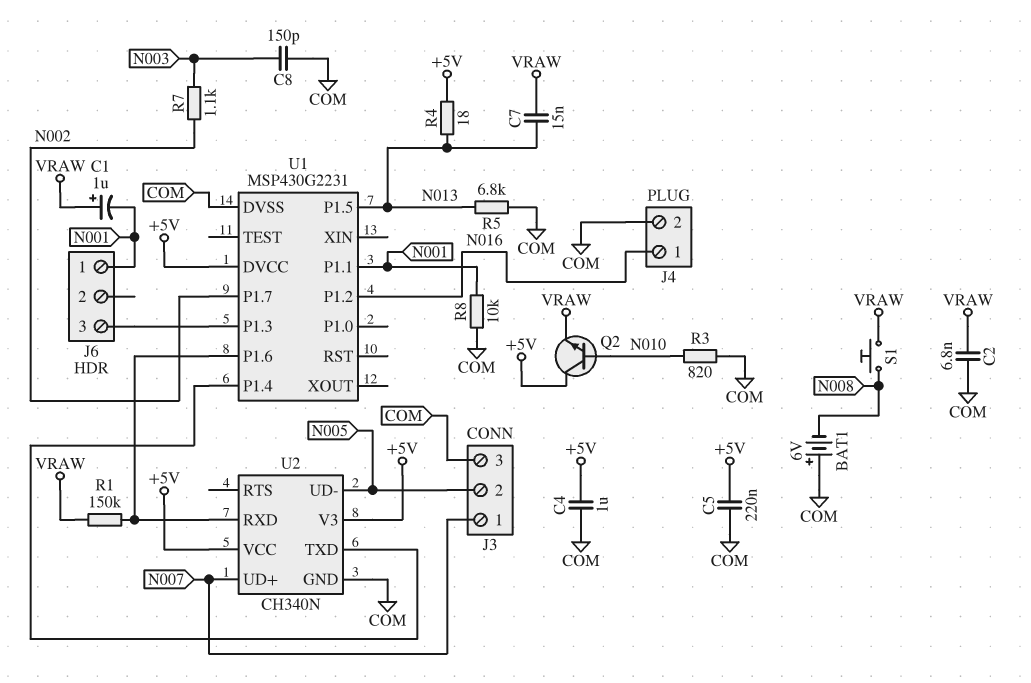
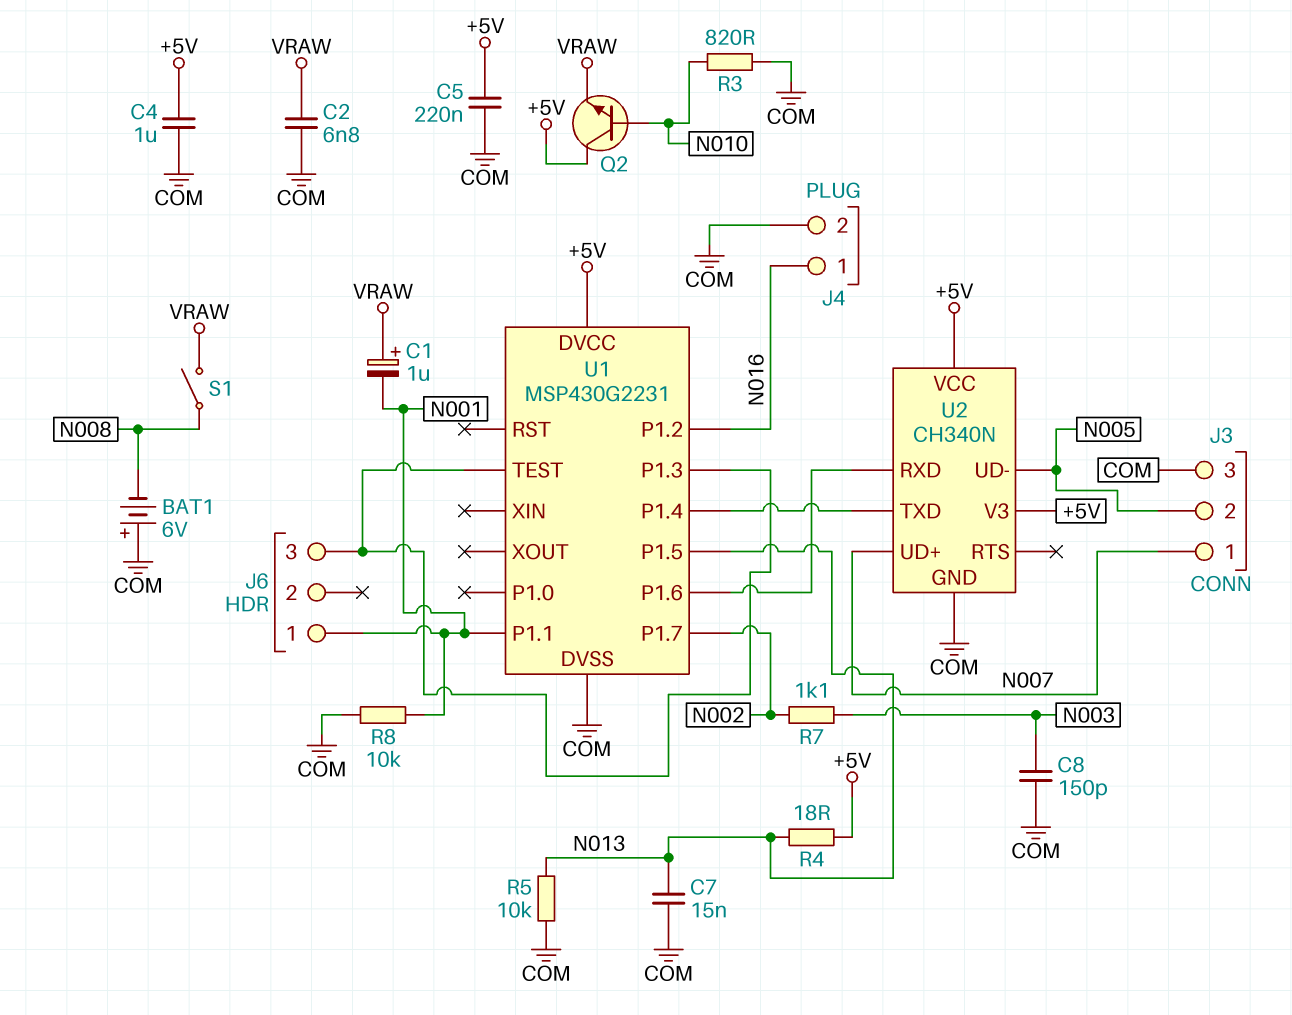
C7: 15nF (N013, VRAW) -> 15nF (COM, N013)
R1: 150k (U1/P1.6, VRAW) -> none
R5: 6.8k (COM, N013) -> 10k (COM, N013)
S1: button (N008, VRAW) -> switch (N008, VRAW)
U1 pin TEST: none -> J6/3

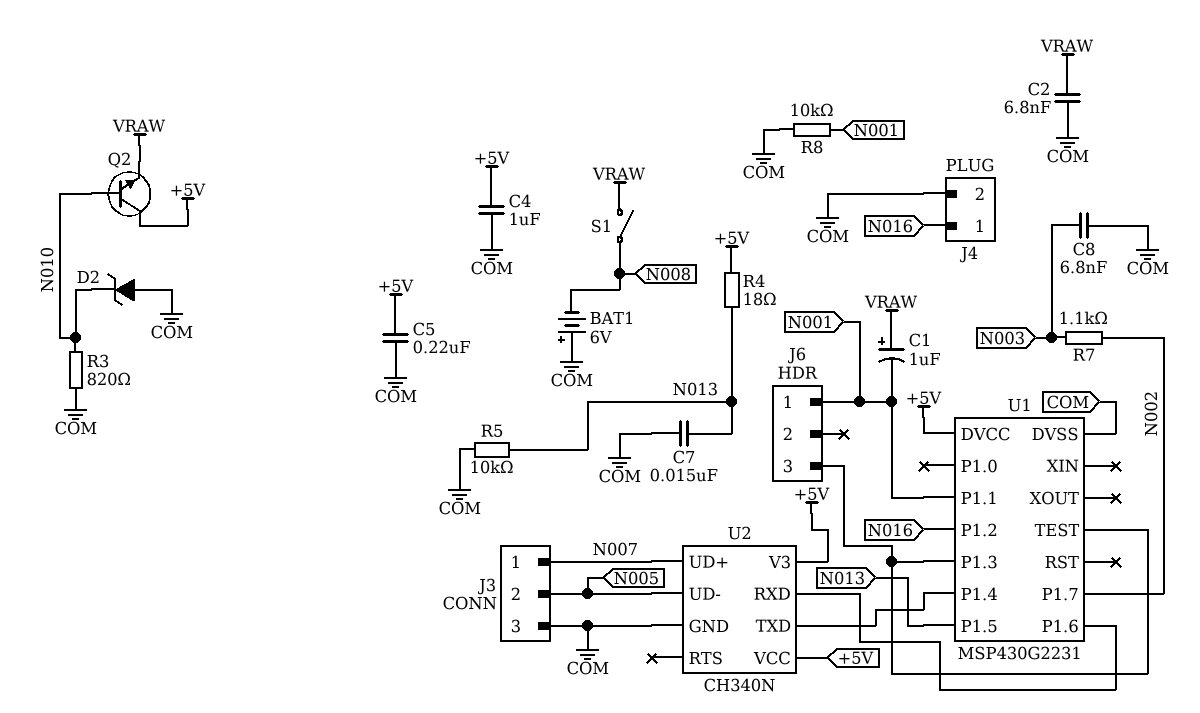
C8: 150pF (COM, N003) -> 6.8nF (COM, N003)
D2: none -> zener (A COM, K N010)

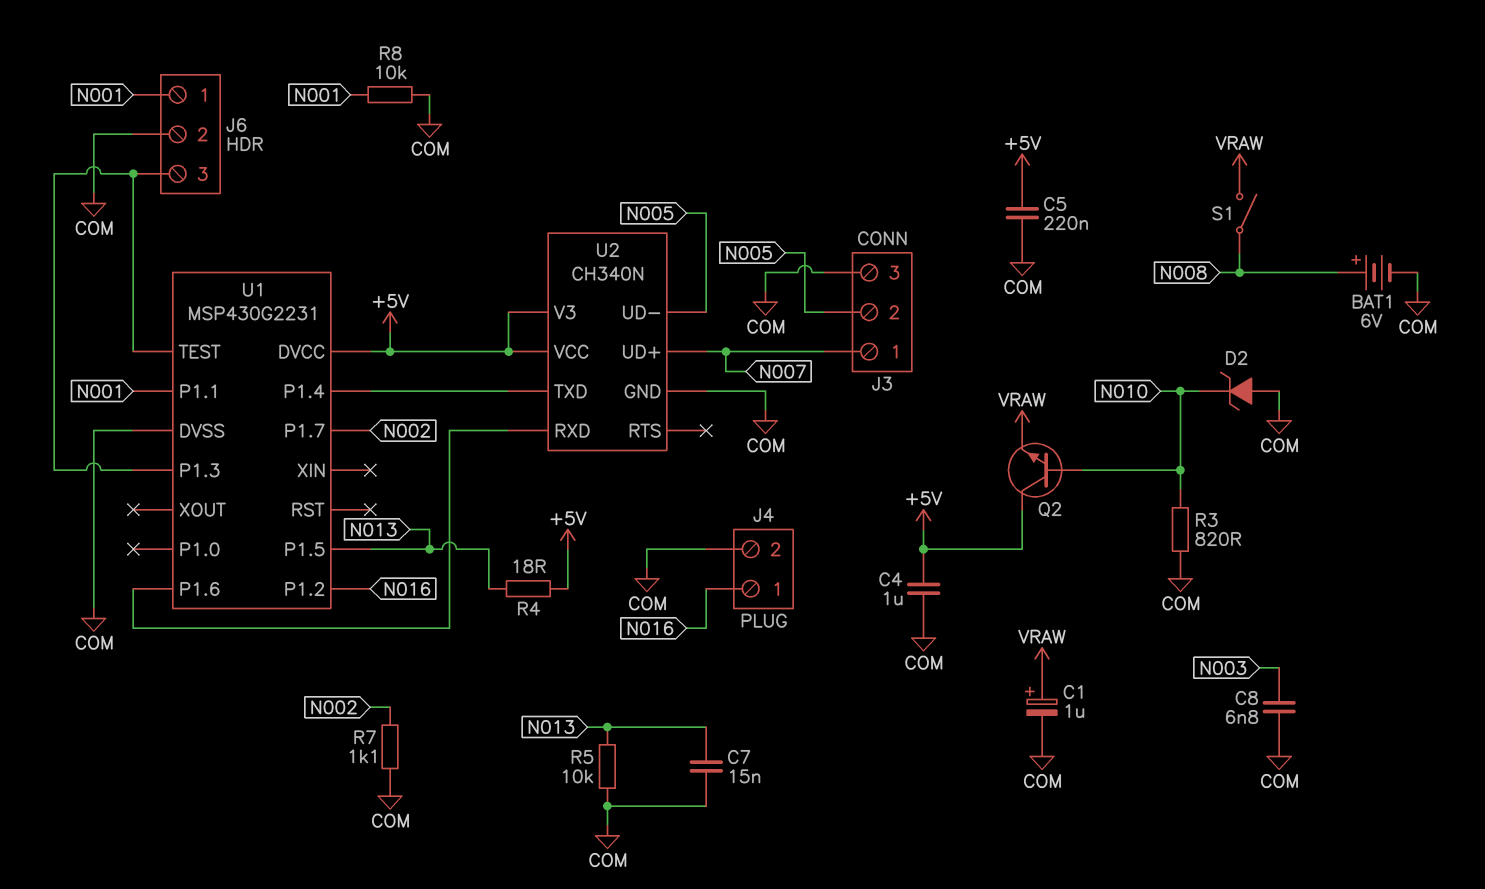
BAT1: 6V (plus COM, minus N008) -> 6V (plus N008, minus COM)
C1: 1uF (plus VRAW, minus N001) -> 1uF (plus VRAW, minus COM)
C2: 6.8nF (COM, VRAW) -> none
J6 pin 2: none -> COM
R7: 1.1k (N002, N003) -> 1.1k (COM, N002)

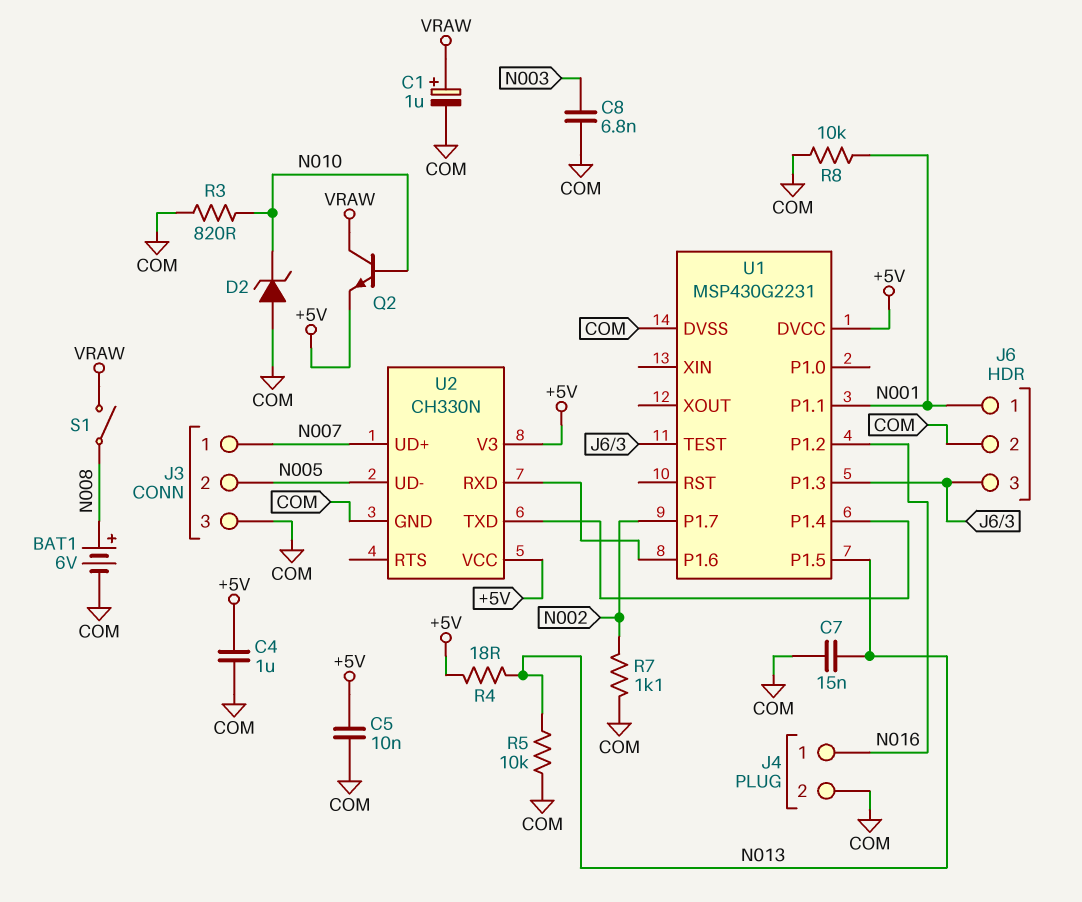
C5: 220nF (+5V, COM) -> 10nF (+5V, COM)
Q2: NPN (B N010, C +5V, E VRAW) -> NPN (B N010, C VRAW, E +5V)
U2: CH340N -> CH330N

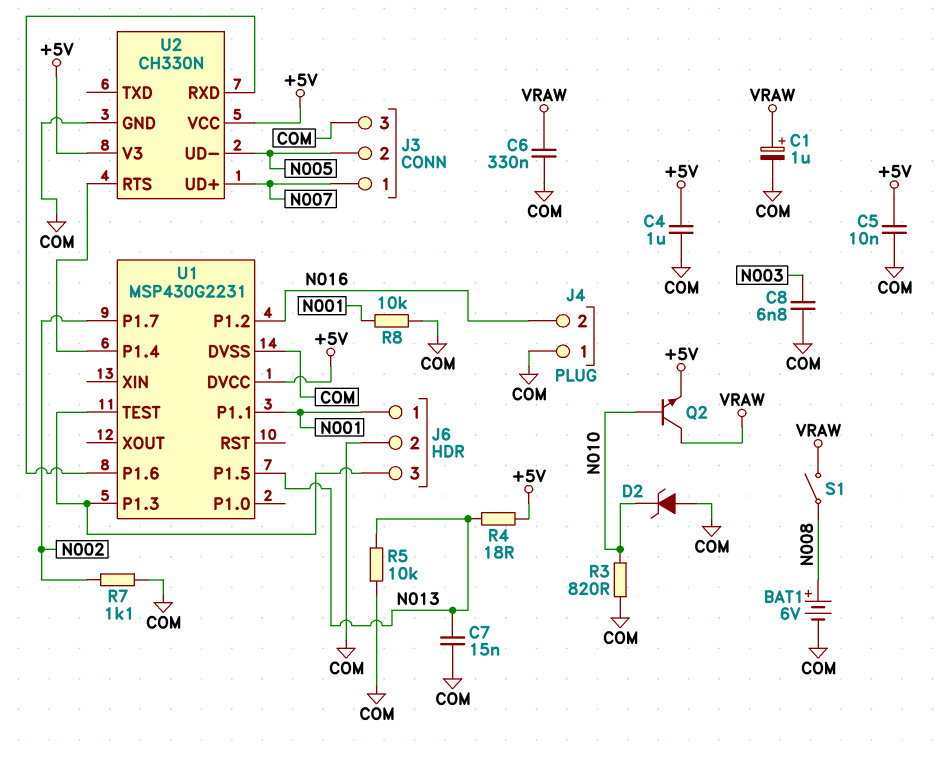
C6: none -> 330nF (COM, VRAW)
J4 pin 1: N016 -> COM
J4 pin 2: COM -> N016
U2 pin RTS: none -> U1/P1.4
U2 pin TXD: U1/P1.4 -> none

